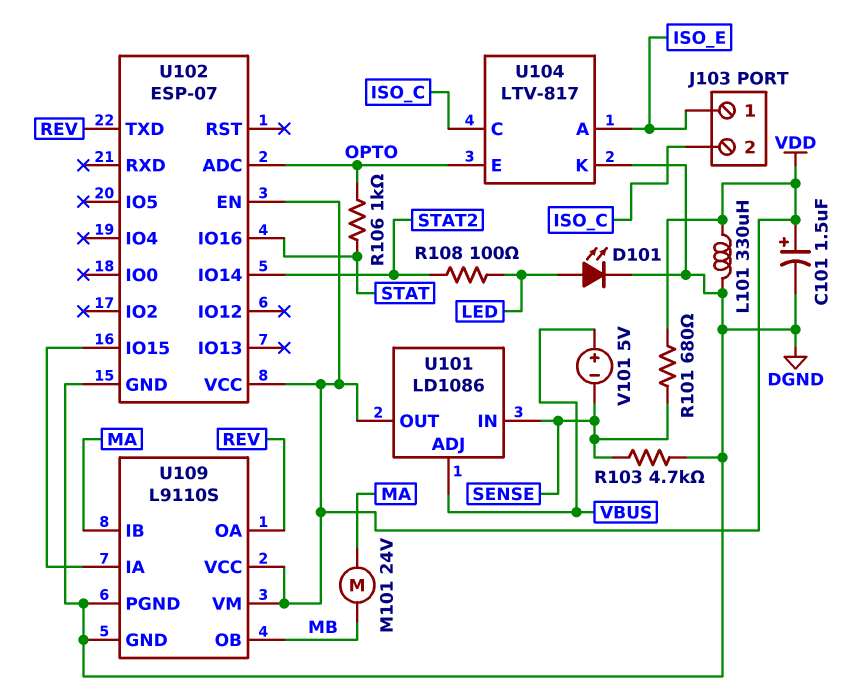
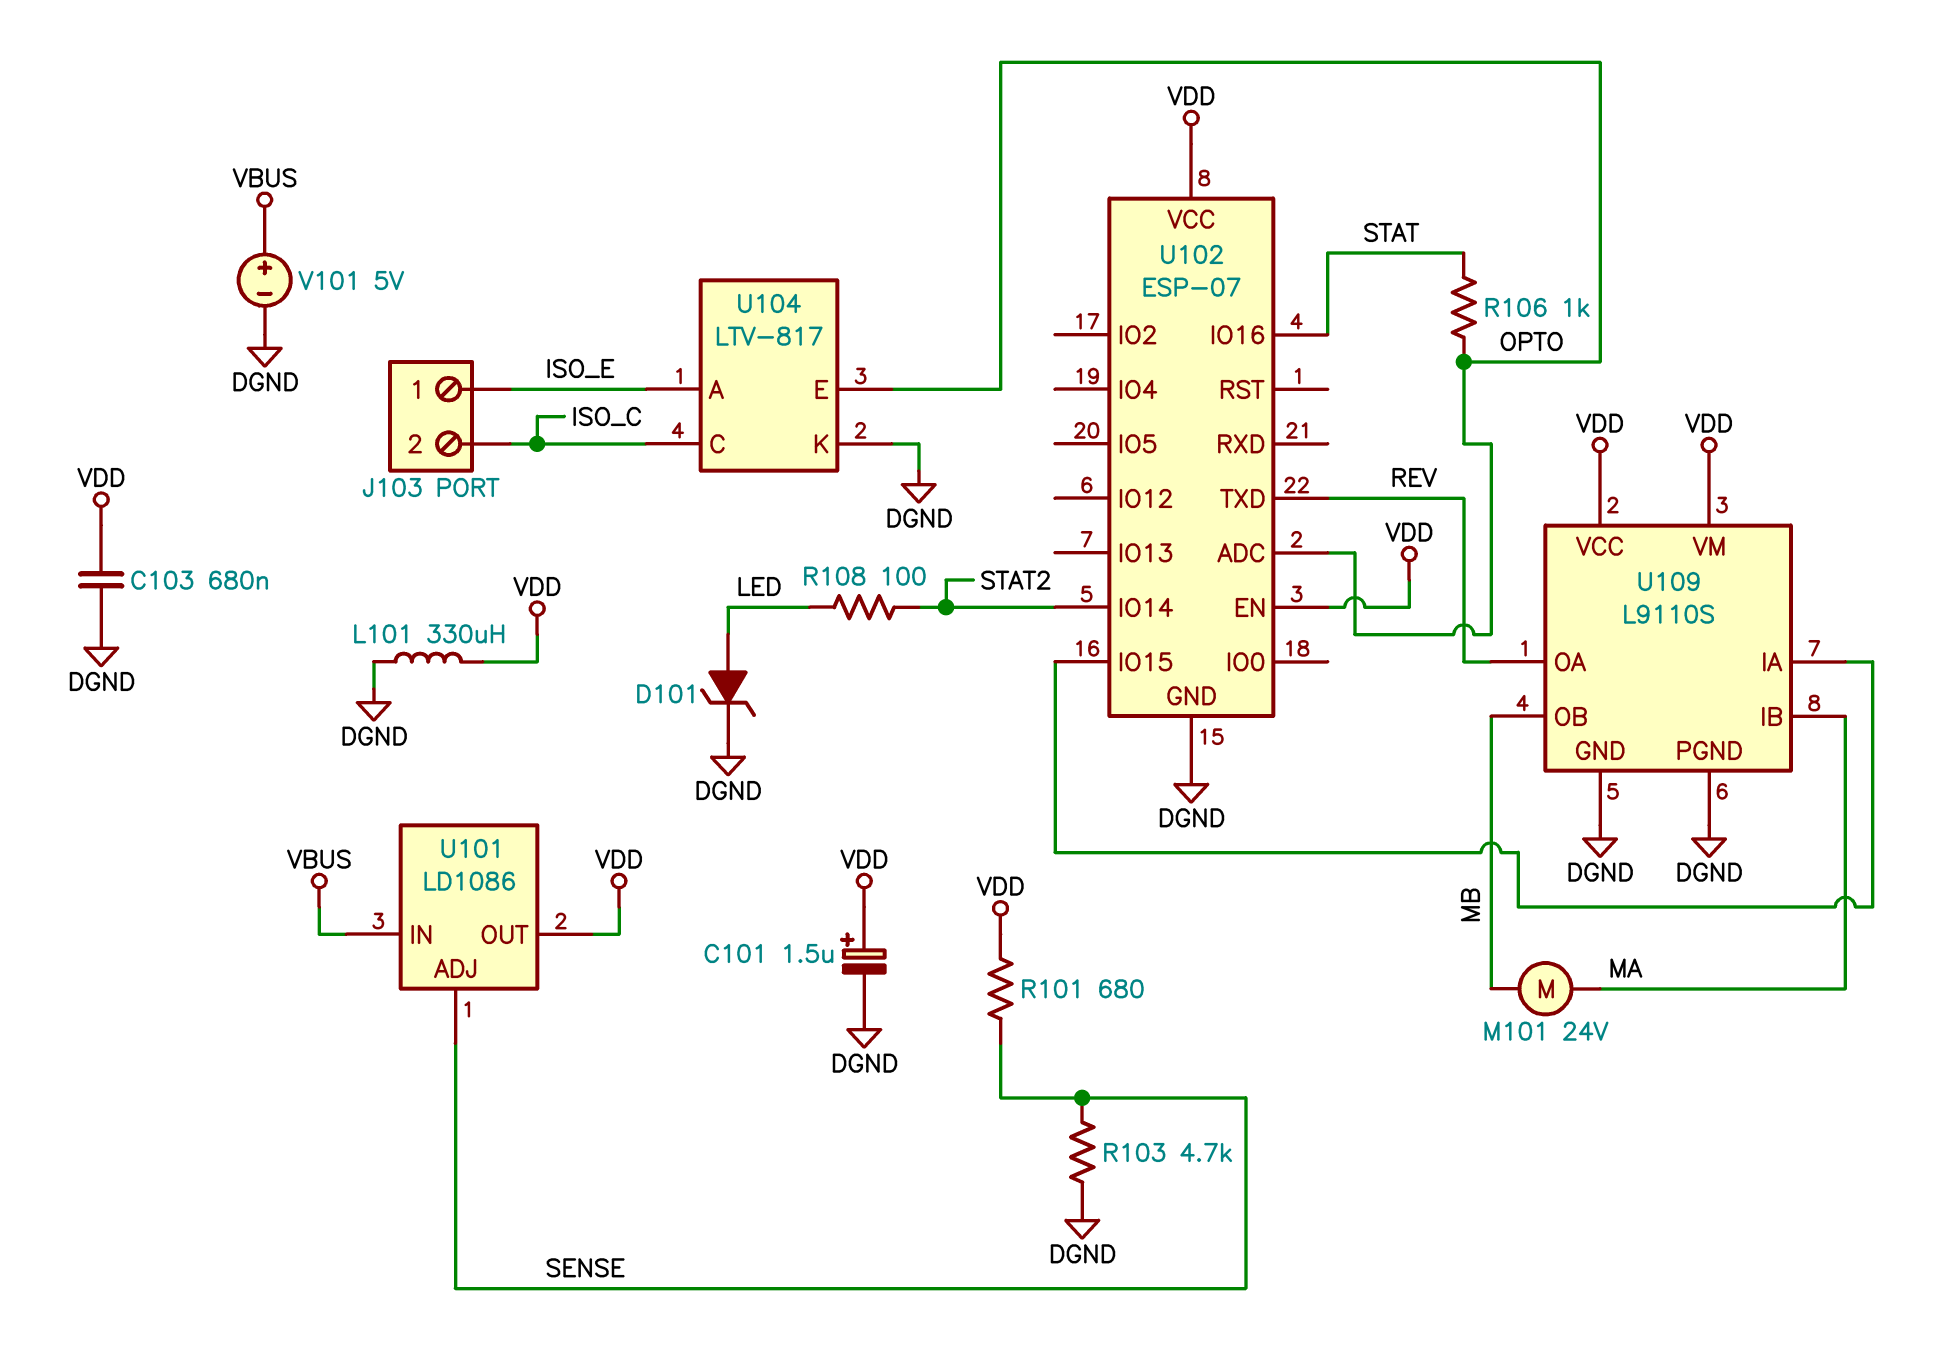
C103: none -> 680nF (DGND, VDD)
D101: LED (A LED, K DGND) -> zener (A LED, K DGND)
U101 pin ADJ: VBUS -> SENSE
U101 pin IN: SENSE -> VBUS
V101: 5V (plus VBUS, minus SENSE) -> 5V (plus VBUS, minus DGND)

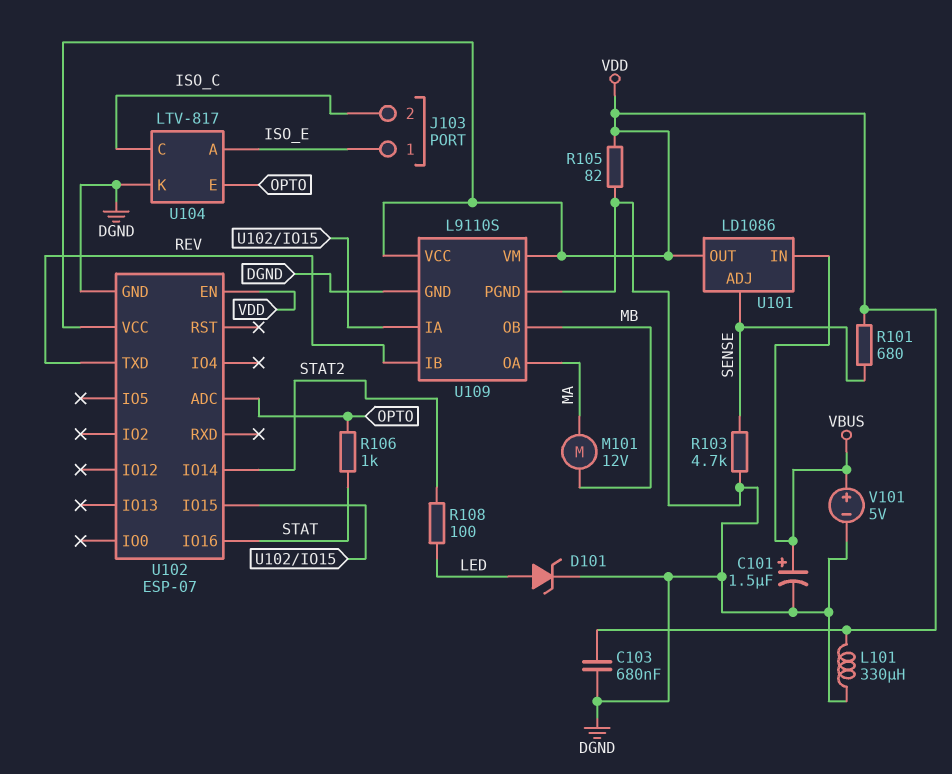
C101: 1.5uF (plus VDD, minus DGND) -> 1.5uF (plus VBUS, minus DGND)
M101: motor 24V (MA, MB) -> motor 12V (MA, MB)
R105: none -> 82 (DGND, VDD)
U109 pin IB: MA -> REV
U109 pin OA: REV -> MA

